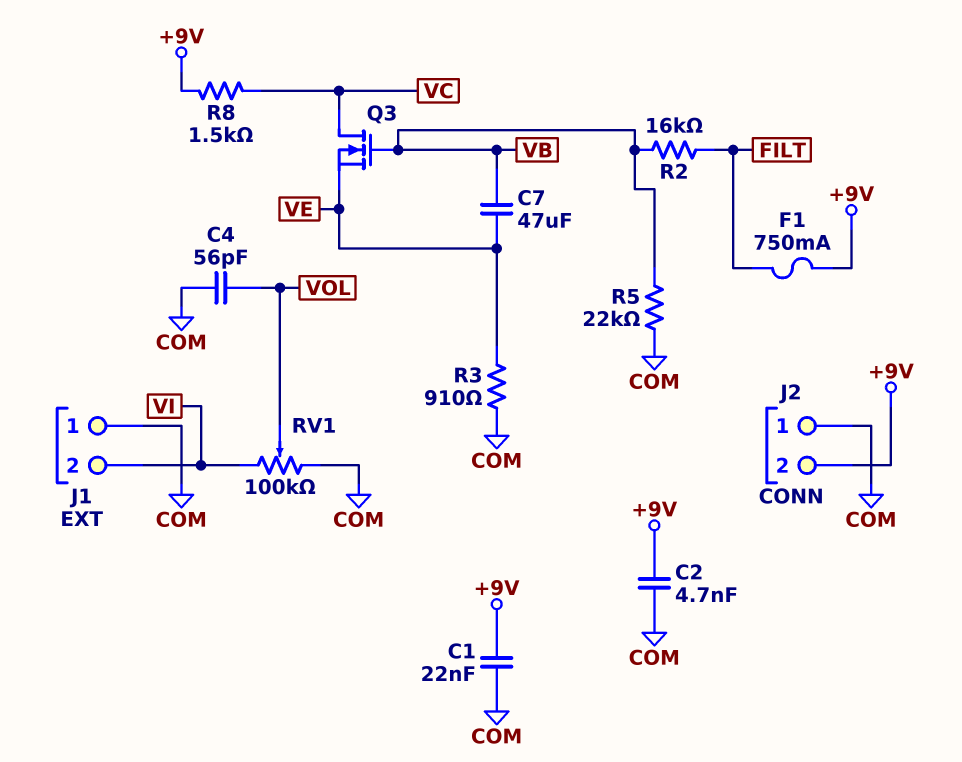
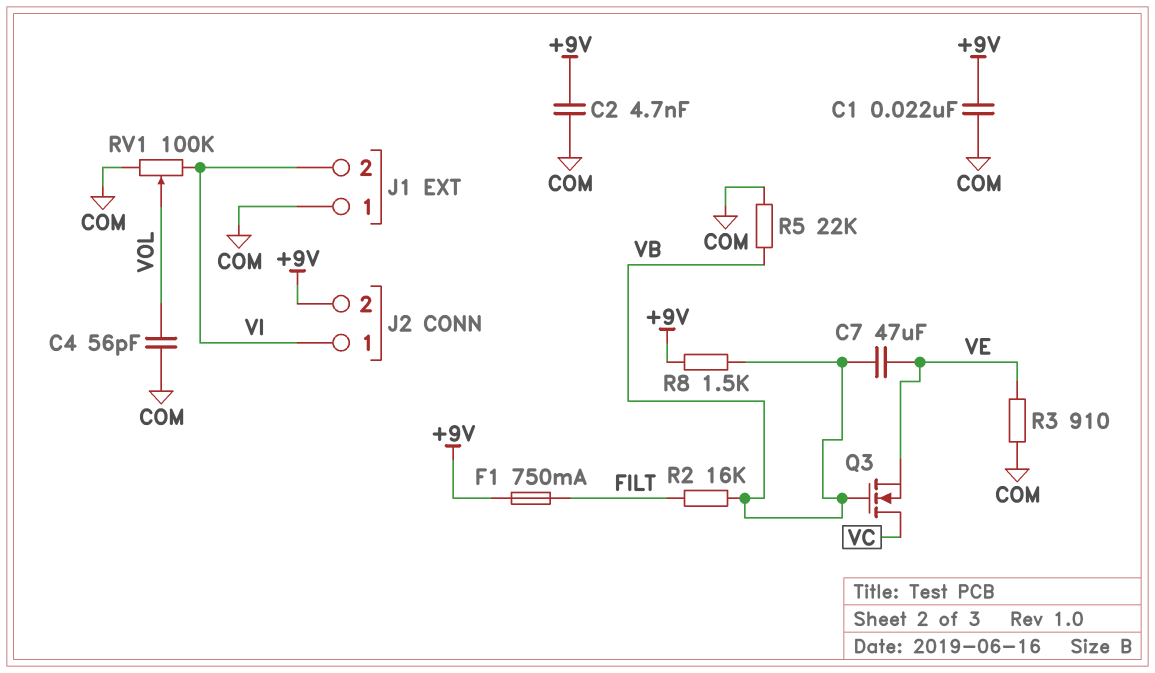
J2 pin 1: COM -> VI
R8: 1.5k (+9V, VC) -> 1.5k (+9V, VB)

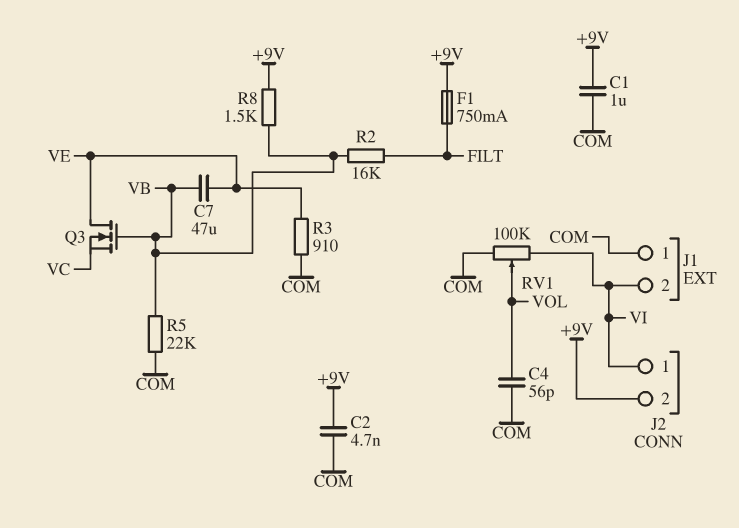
C1: 22nF (+9V, COM) -> 1uF (+9V, COM)
Q3: NMOS (G VB, D VC, S VE) -> NMOS (G VB, D VE, S VC)

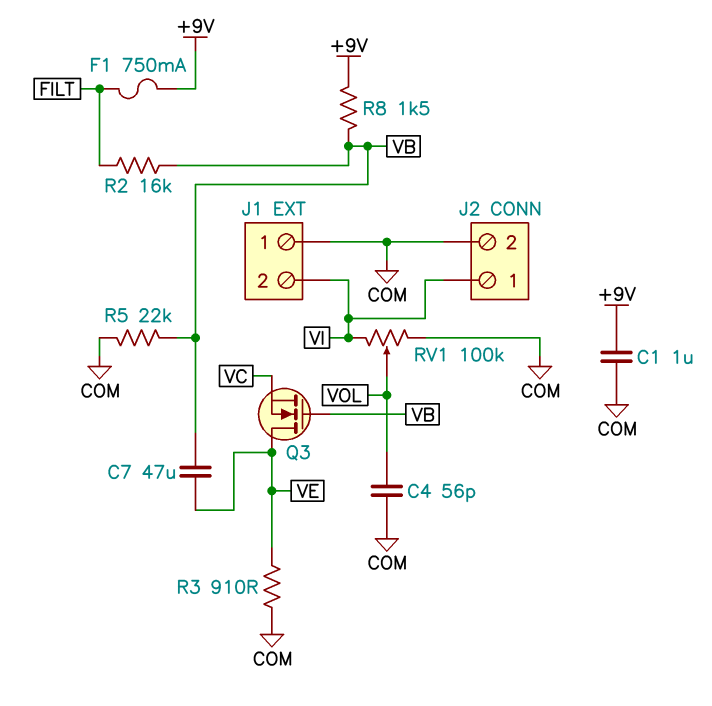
C2: 4.7nF (+9V, COM) -> none
J2 pin 2: +9V -> COM

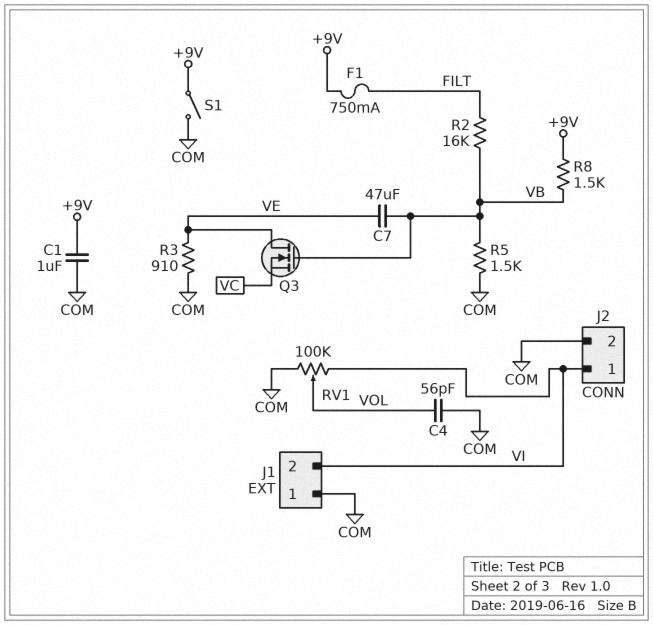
R5: 22k (COM, VB) -> 1.5k (COM, VB)
S1: none -> switch (+9V, COM)

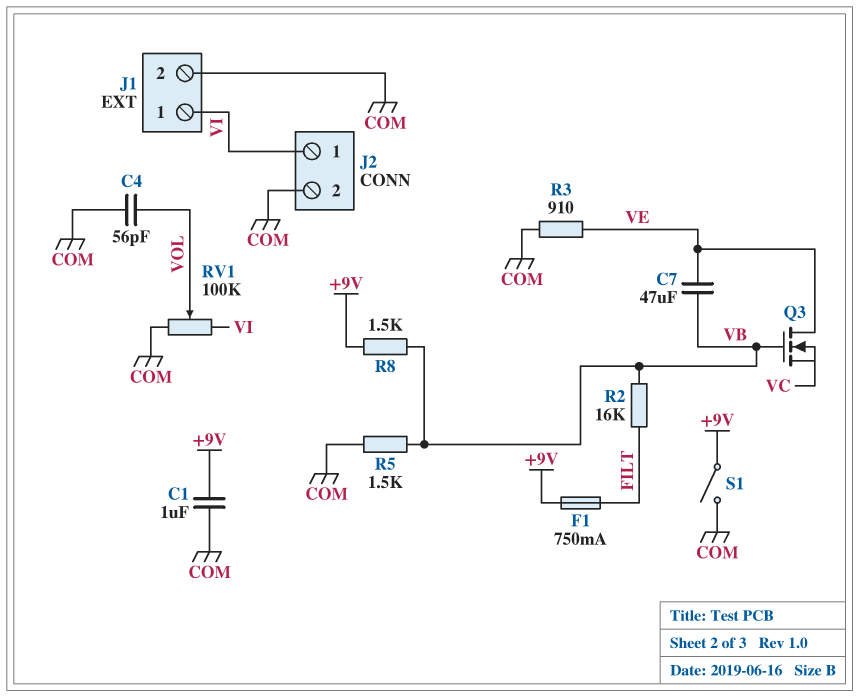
J1 pin 1: COM -> VI
J1 pin 2: VI -> COM

